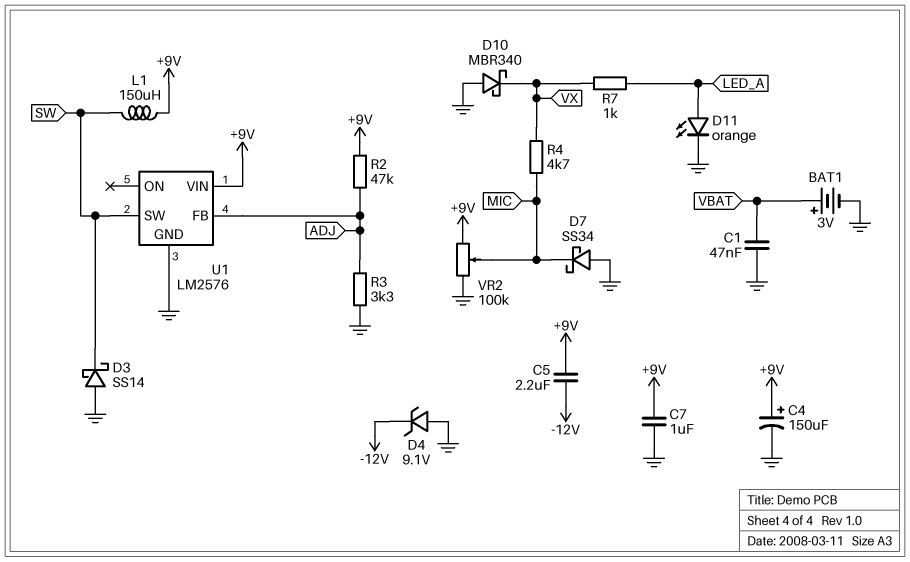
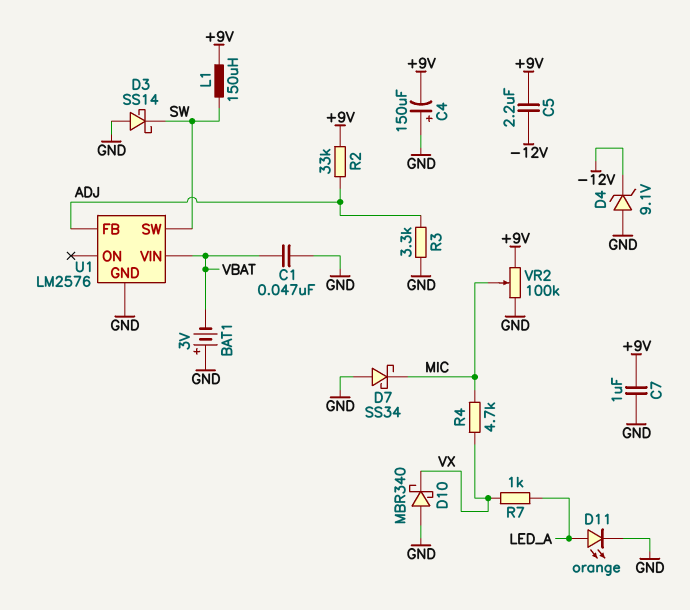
BAT1: 3V (plus VBAT, minus GND) -> 3V (plus GND, minus VBAT)
C4: 150uF (plus +9V, minus GND) -> 150uF (plus GND, minus +9V)
R2: 47k (+9V, ADJ) -> 33k (+9V, ADJ)
U1 pin VIN: +9V -> VBAT

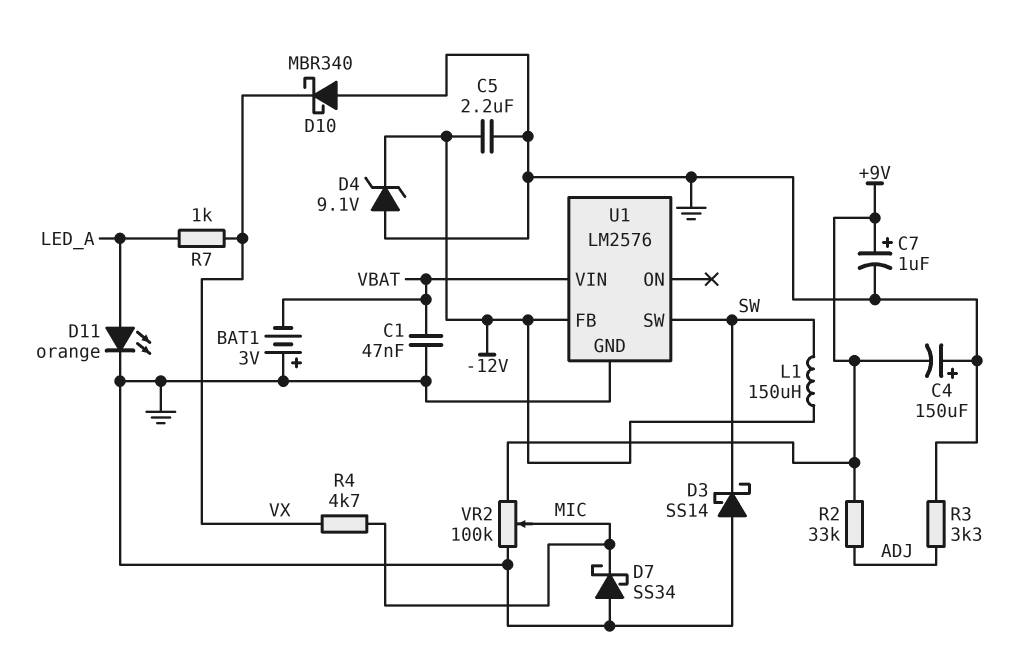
C5: 2.2uF (+9V, -12V) -> 2.2uF (-12V, GND)
C7: 1uF (+9V, GND) -> 1uF (plus +9V, minus GND)
L1: 150uH (+9V, SW) -> 150uH (-12V, SW)
U1 pin FB: ADJ -> -12V

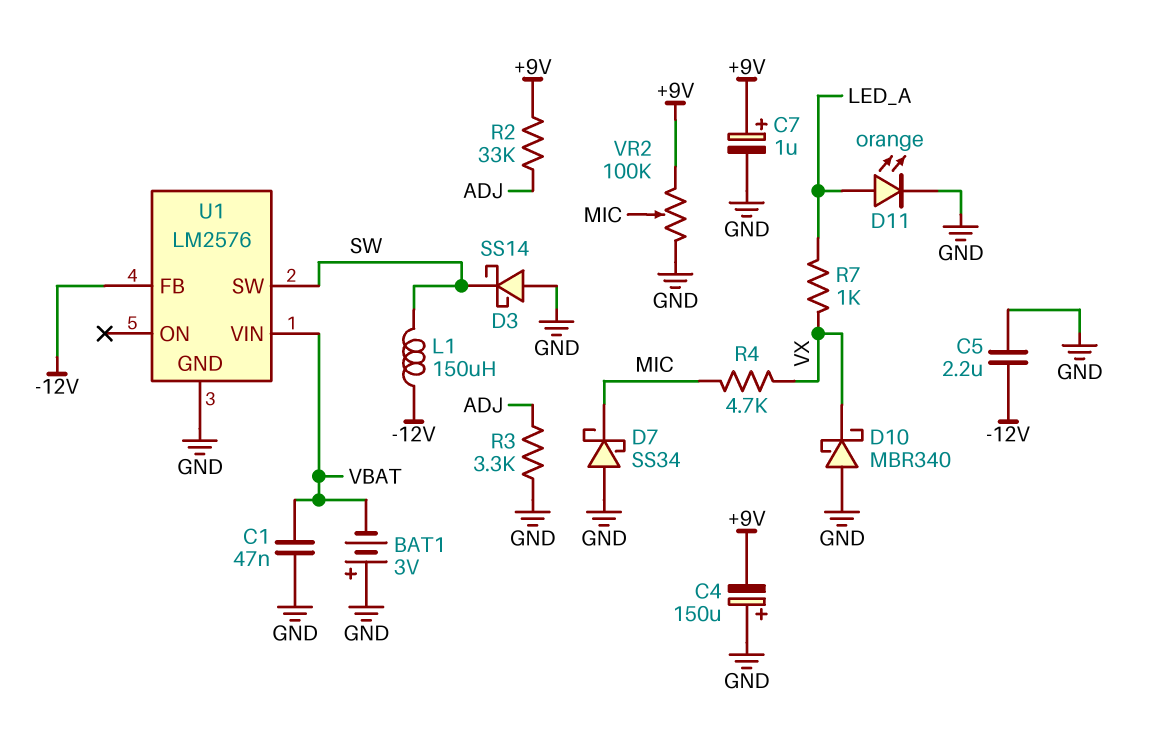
D4: zener 9.1V (A GND, K -12V) -> none

